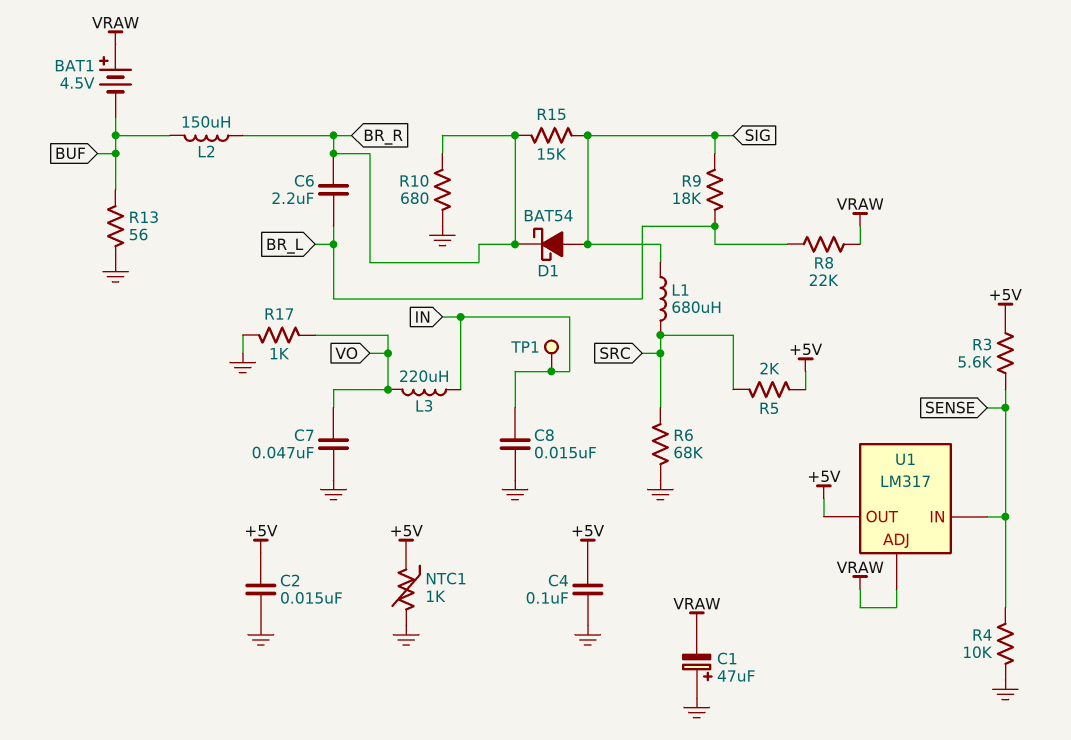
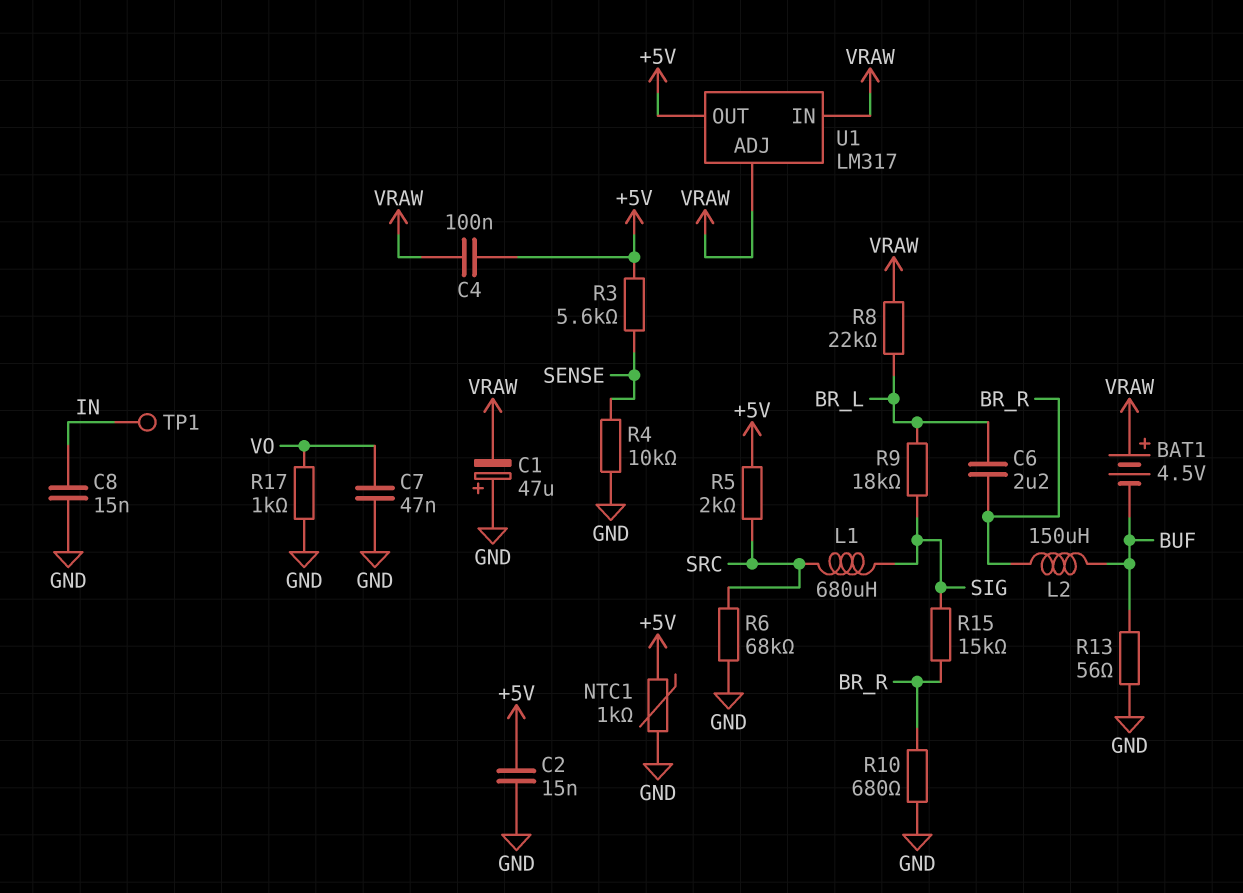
C4: 100nF (+5V, GND) -> 100nF (+5V, VRAW)
D1: schottky BAT54 (A SIG, K BR_R) -> none
L3: 220uH (IN, VO) -> none
U1 pin IN: SENSE -> VRAW

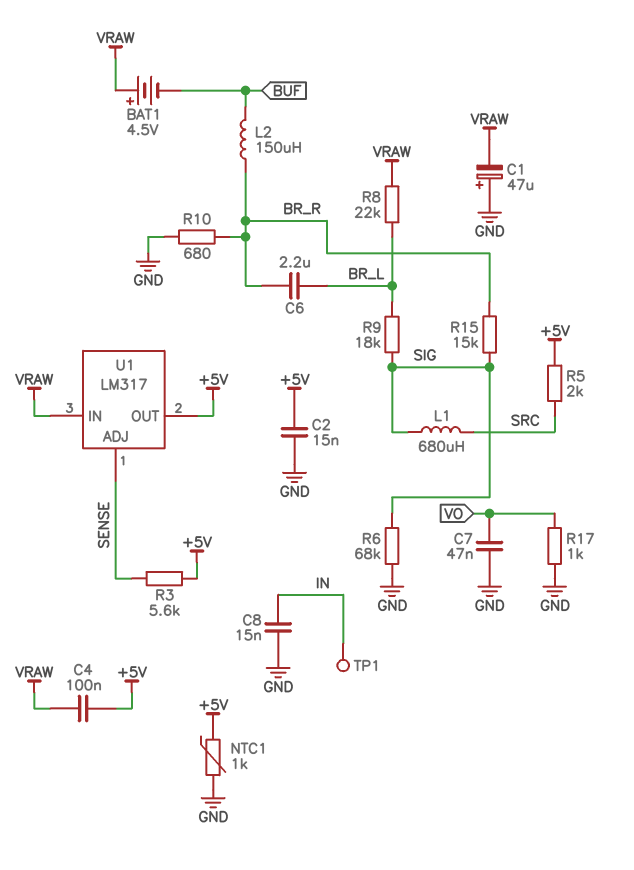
R4: 10k (GND, SENSE) -> none
R6: 68k (GND, SRC) -> 68k (GND, SIG)
R13: 56 (BUF, GND) -> none
U1 pin ADJ: VRAW -> SENSE

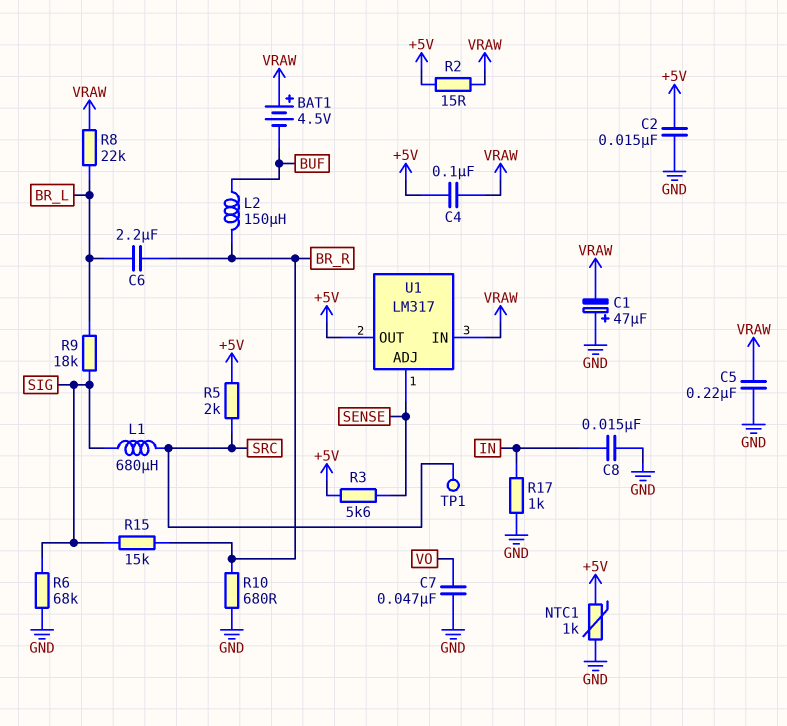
C5: none -> 220nF (GND, VRAW)
R2: none -> 15 (+5V, VRAW)
R17: 1k (GND, VO) -> 1k (GND, IN)
TP1: test point (IN) -> test point (SRC)

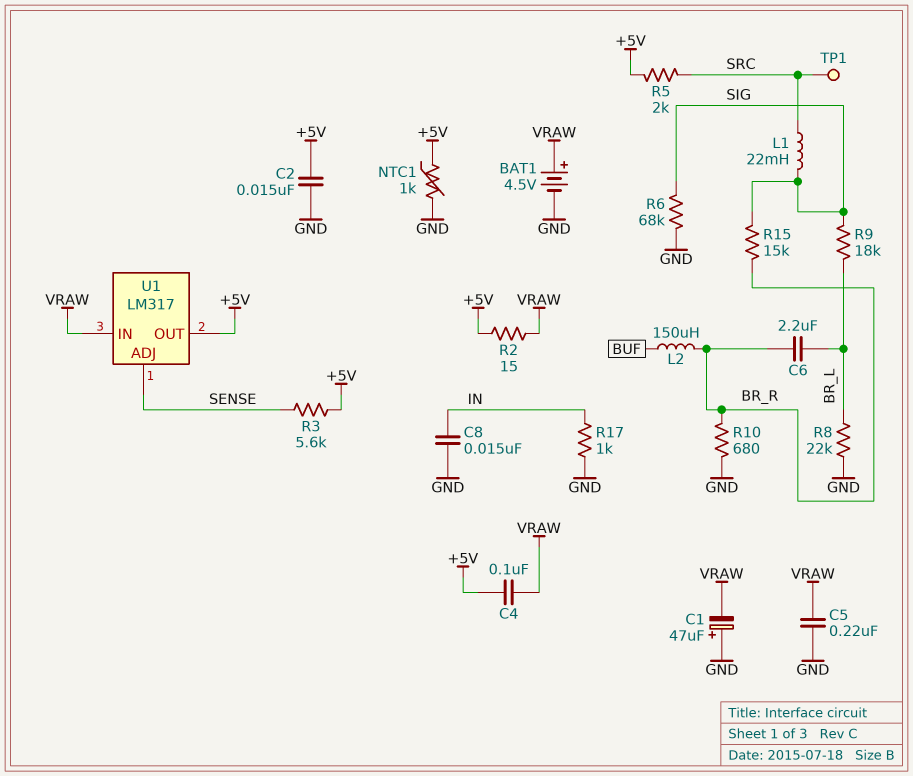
BAT1: 4.5V (plus VRAW, minus BUF) -> 4.5V (plus VRAW, minus GND)
C7: 47nF (GND, VO) -> none
L1: 680uH (SIG, SRC) -> 22mH (SIG, SRC)
R8: 22k (BR_L, VRAW) -> 22k (BR_L, GND)

